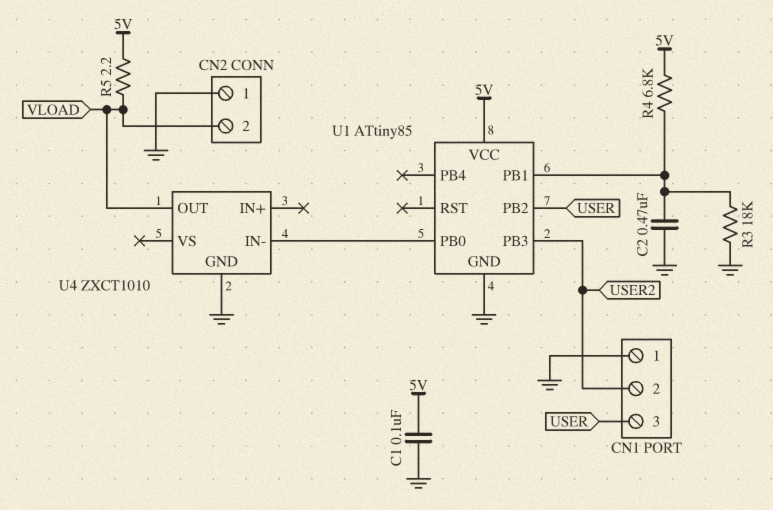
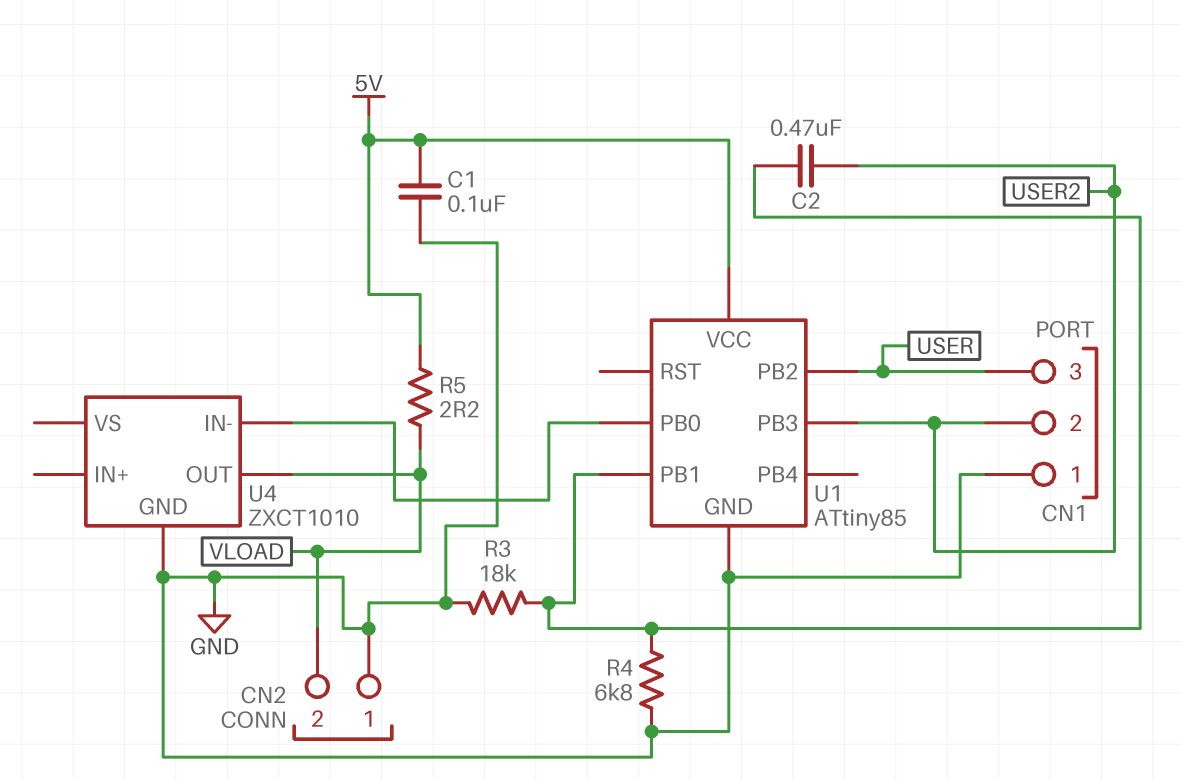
C2: 470nF (GND, U1/PB1) -> 470nF (U1/PB1, USER2)
R4: 6.8k (5V, U1/PB1) -> 6.8k (GND, U1/PB1)

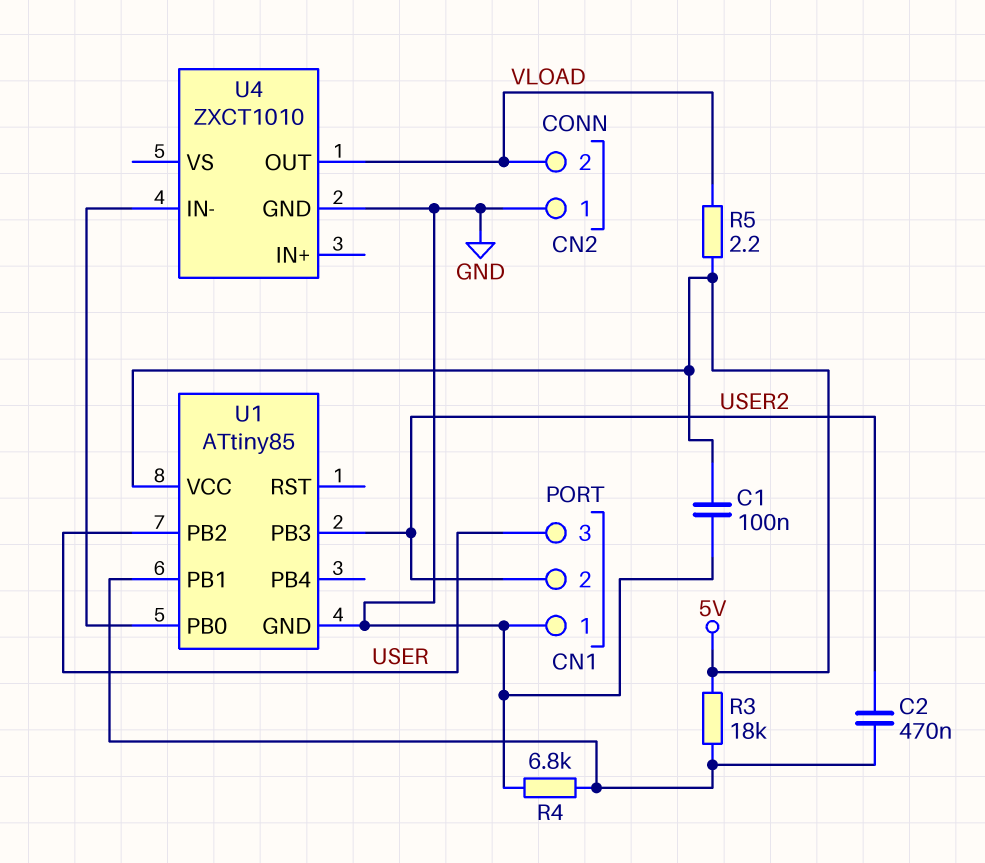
R3: 18k (GND, U1/PB1) -> 18k (5V, U1/PB1)

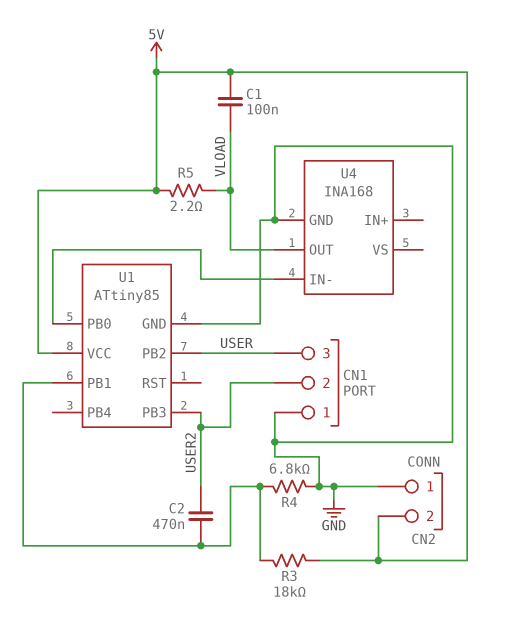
C1: 100nF (5V, GND) -> 100nF (5V, VLOAD)
CN2 pin 2: VLOAD -> 5V
U4: ZXCT1010 -> INA168

